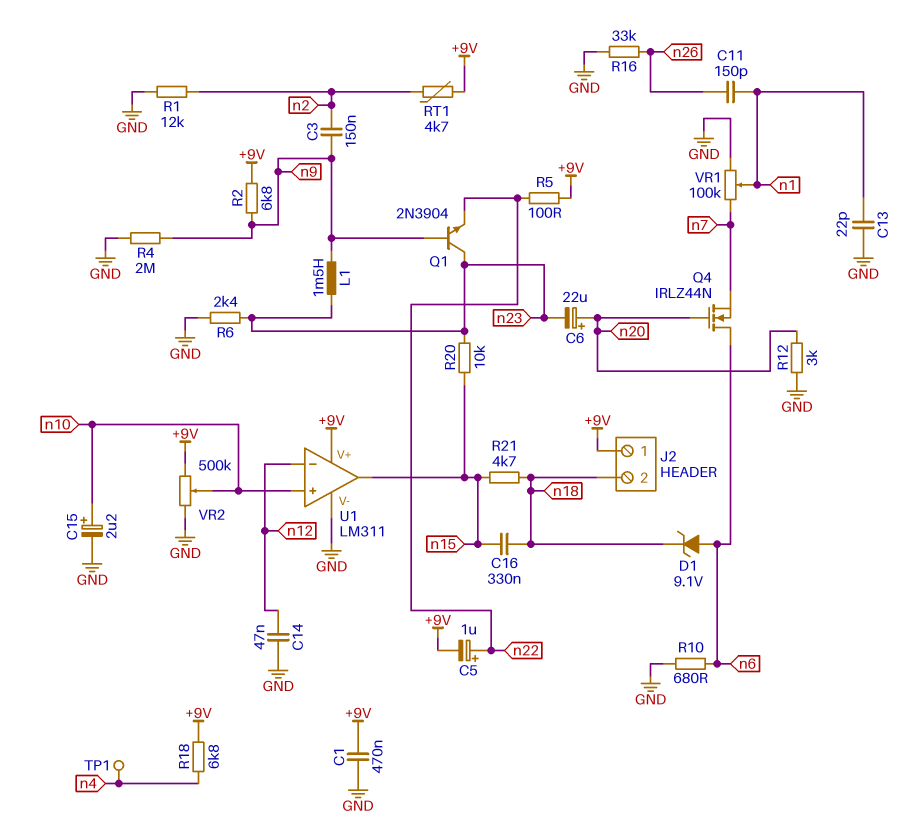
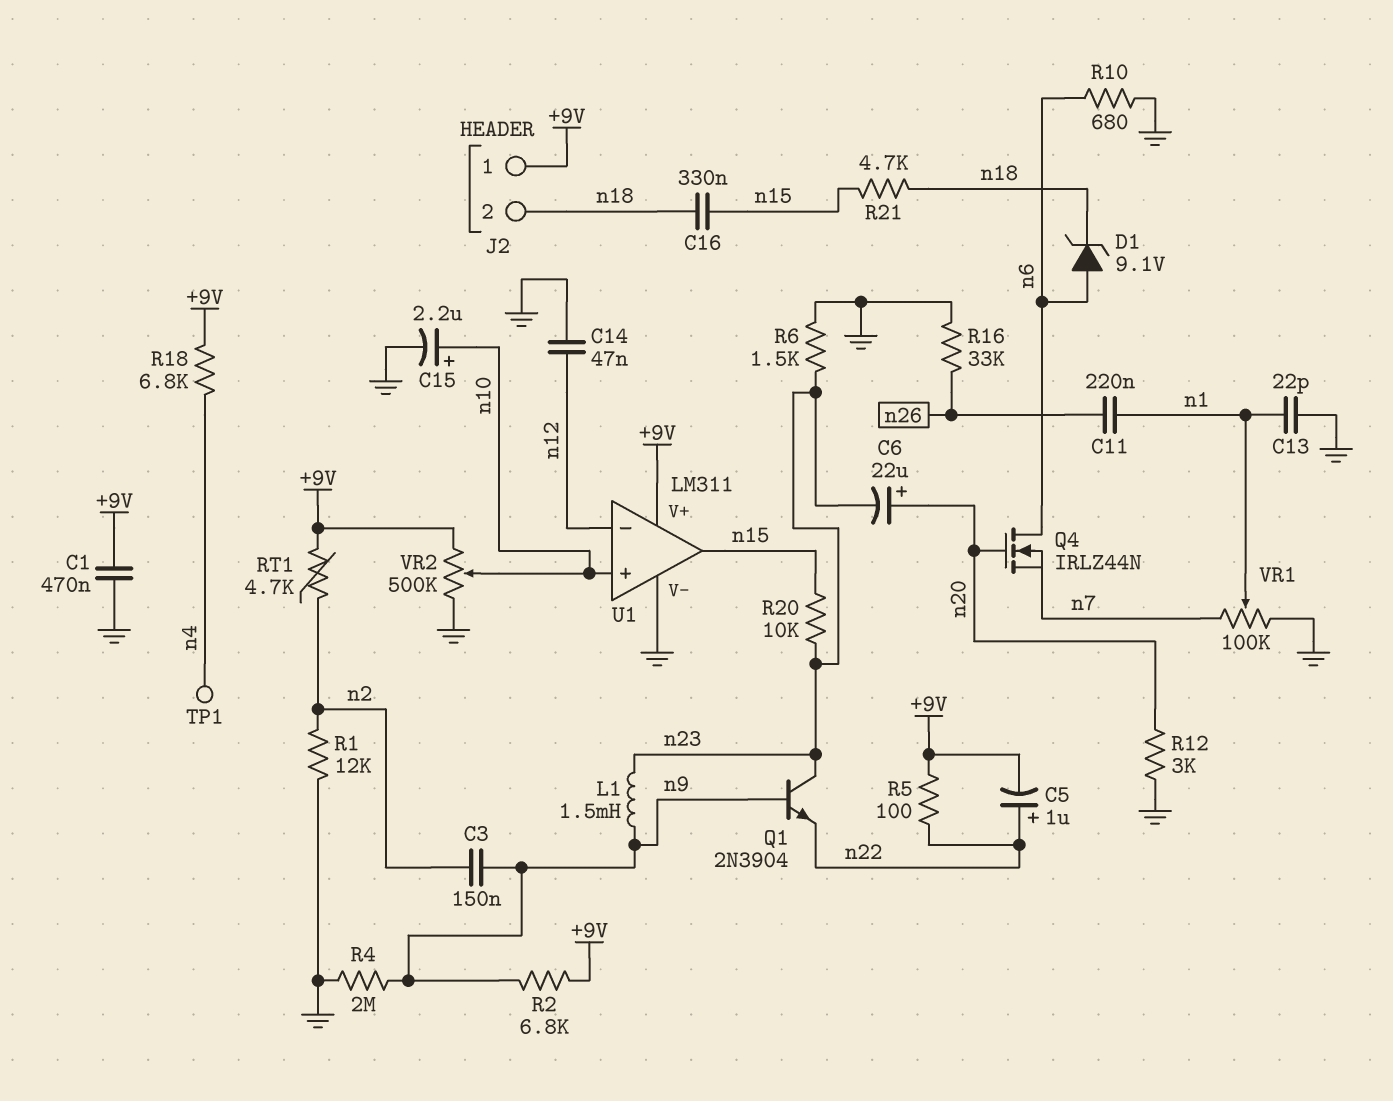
C11: 150pF (n1, n26) -> 220nF (n1, n26)
R6: 2.4k (GND, n23) -> 1.5k (GND, n23)

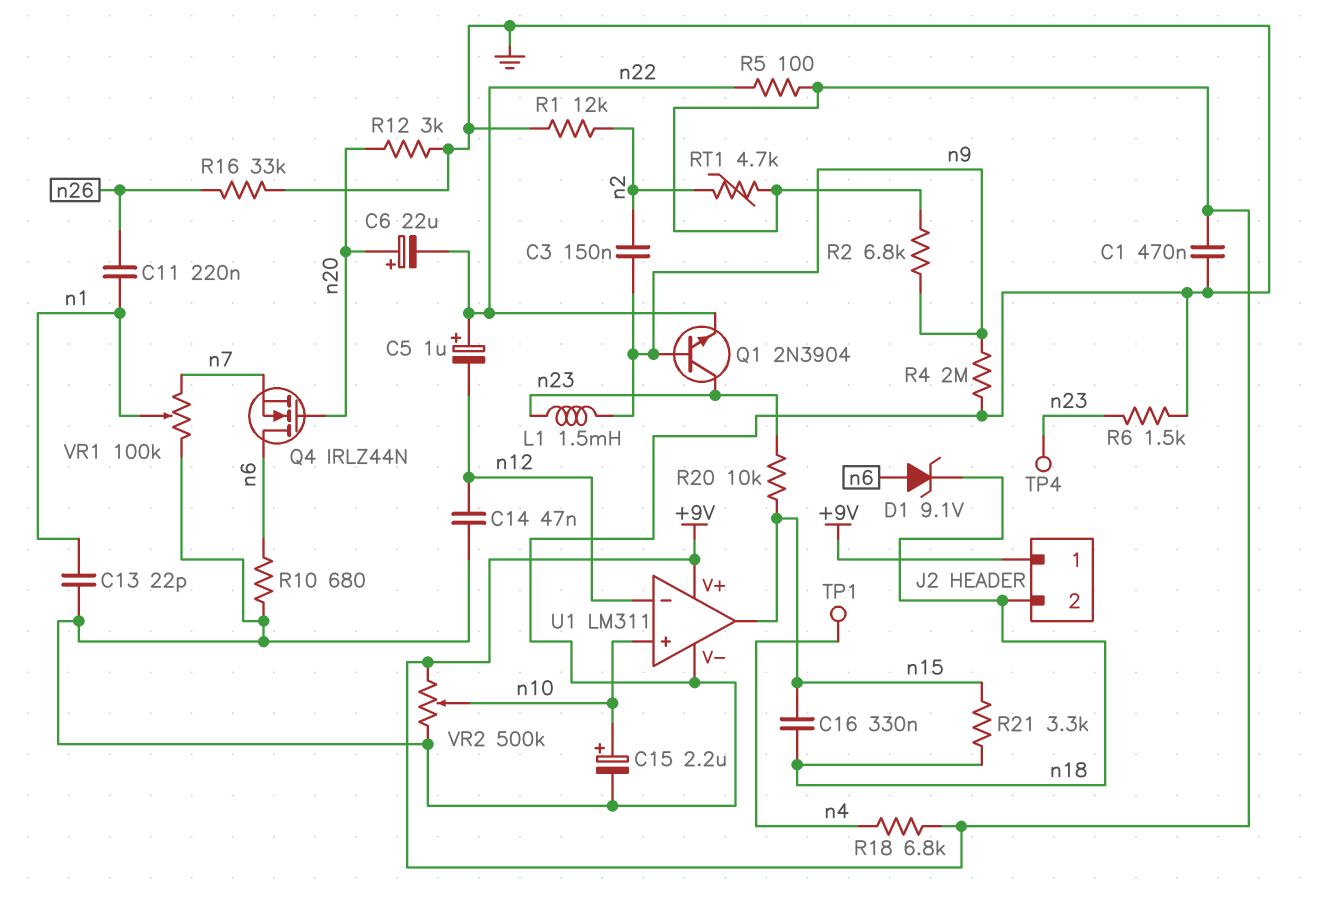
C5: 1uF (plus n22, minus +9V) -> 1uF (plus n22, minus n12)
C6: 22uF (plus n20, minus n23) -> 22uF (plus n20, minus n22)
R21: 4.7k (n15, n18) -> 3.3k (n15, n18)
TP4: none -> test point (n23)

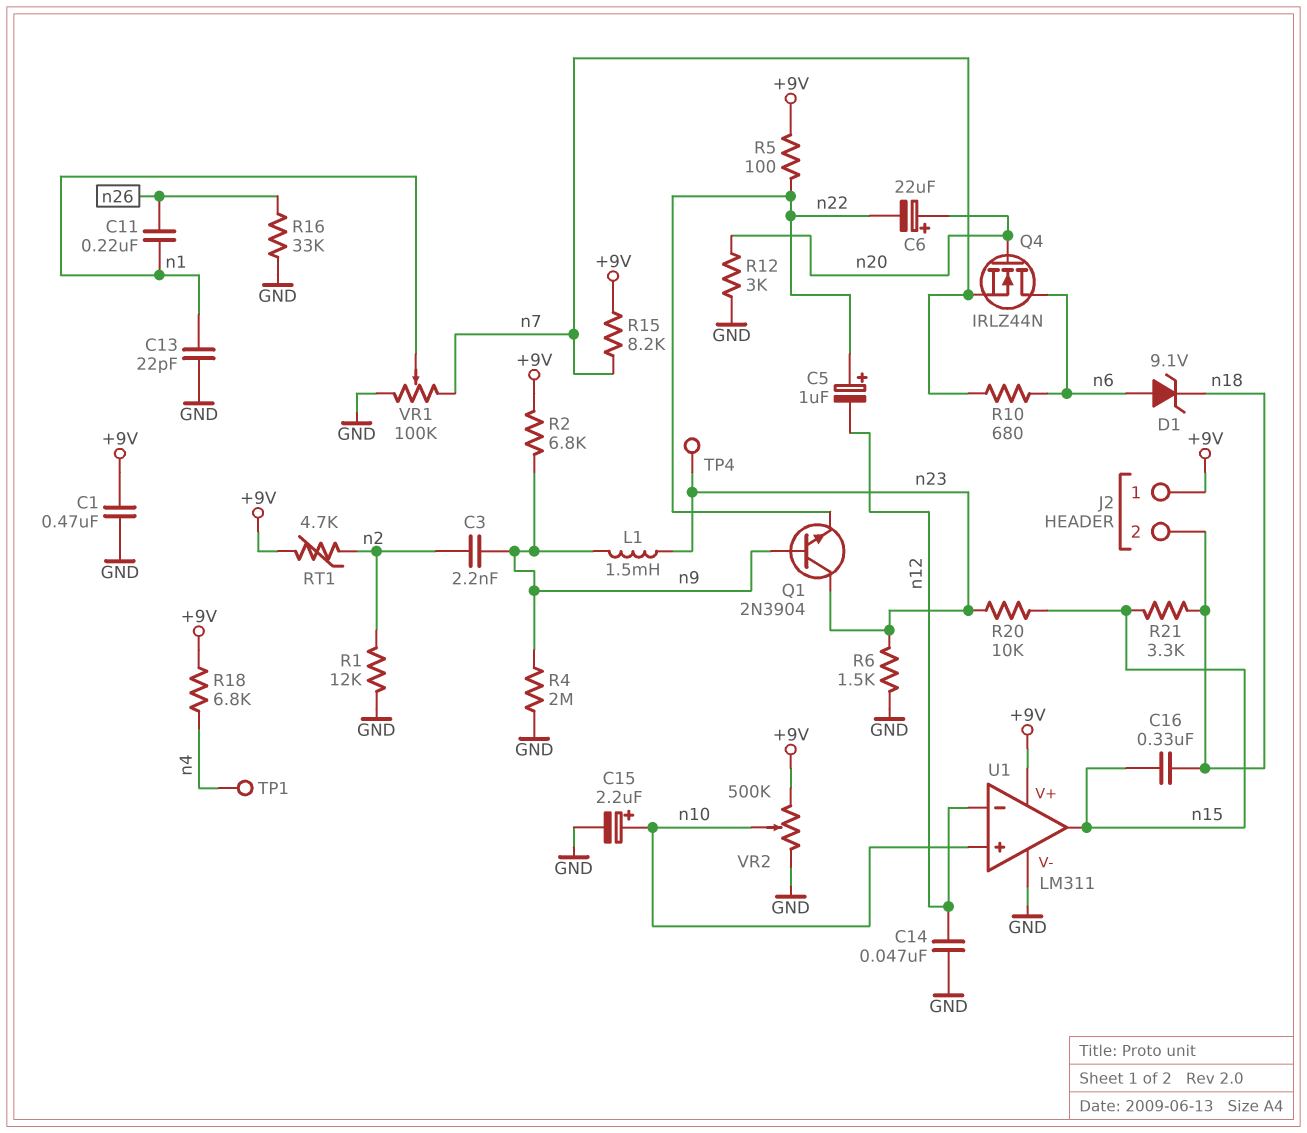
C3: 150nF (n2, n9) -> 2.2nF (n2, n9)
R10: 680 (GND, n6) -> 680 (n6, n7)
R15: none -> 8.2k (+9V, n7)

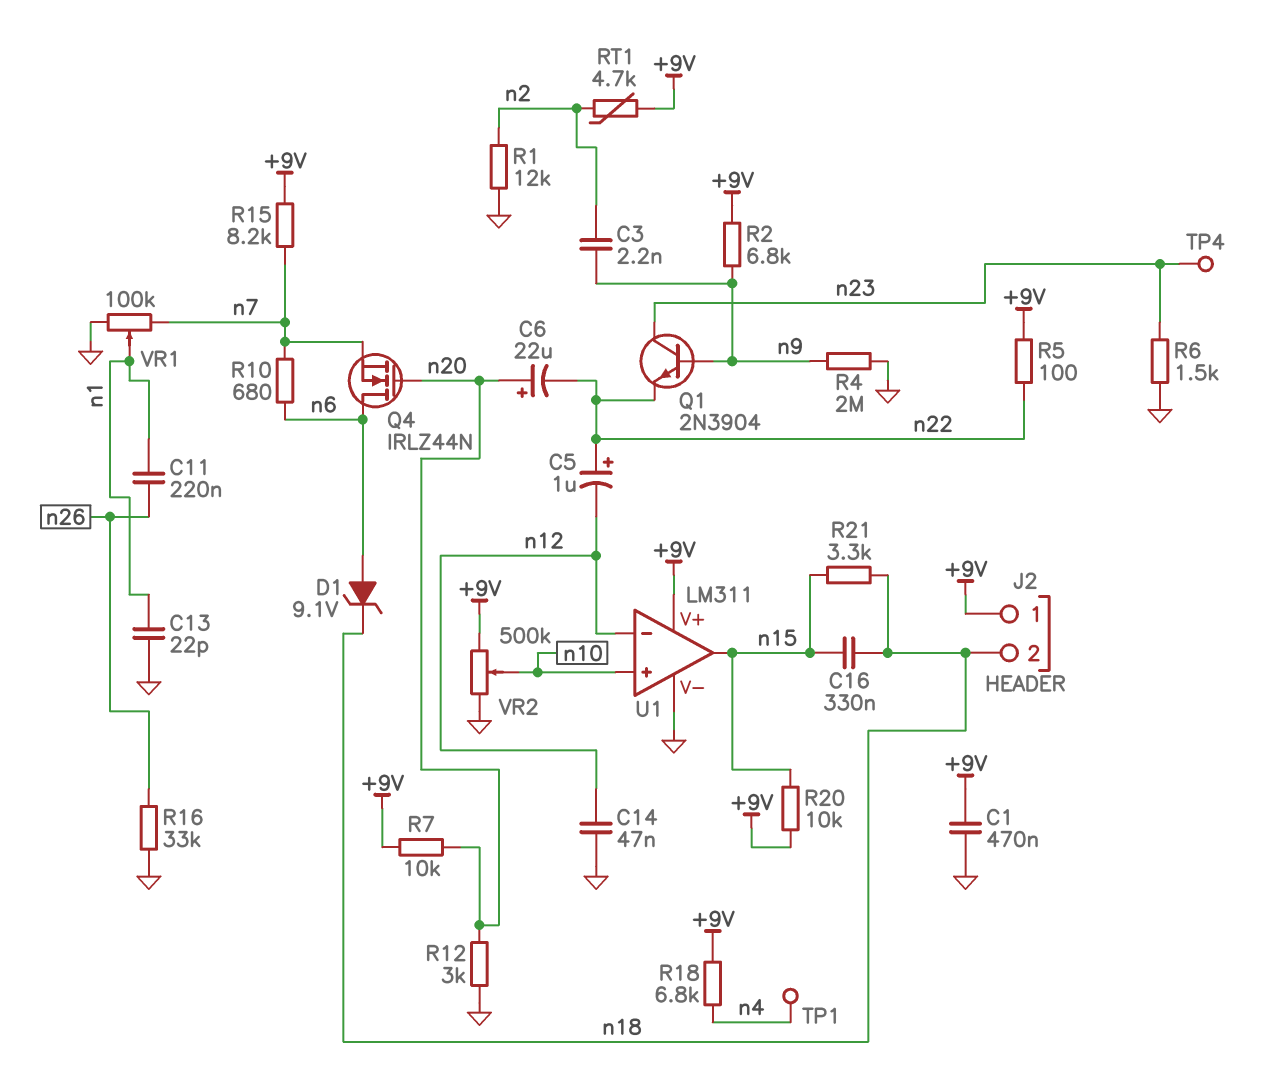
C15: 2.2uF (plus n10, minus GND) -> none
L1: 1.5mH (n9, n23) -> none
R7: none -> 10k (+9V, n20)
R20: 10k (n15, n23) -> 10k (+9V, n15)

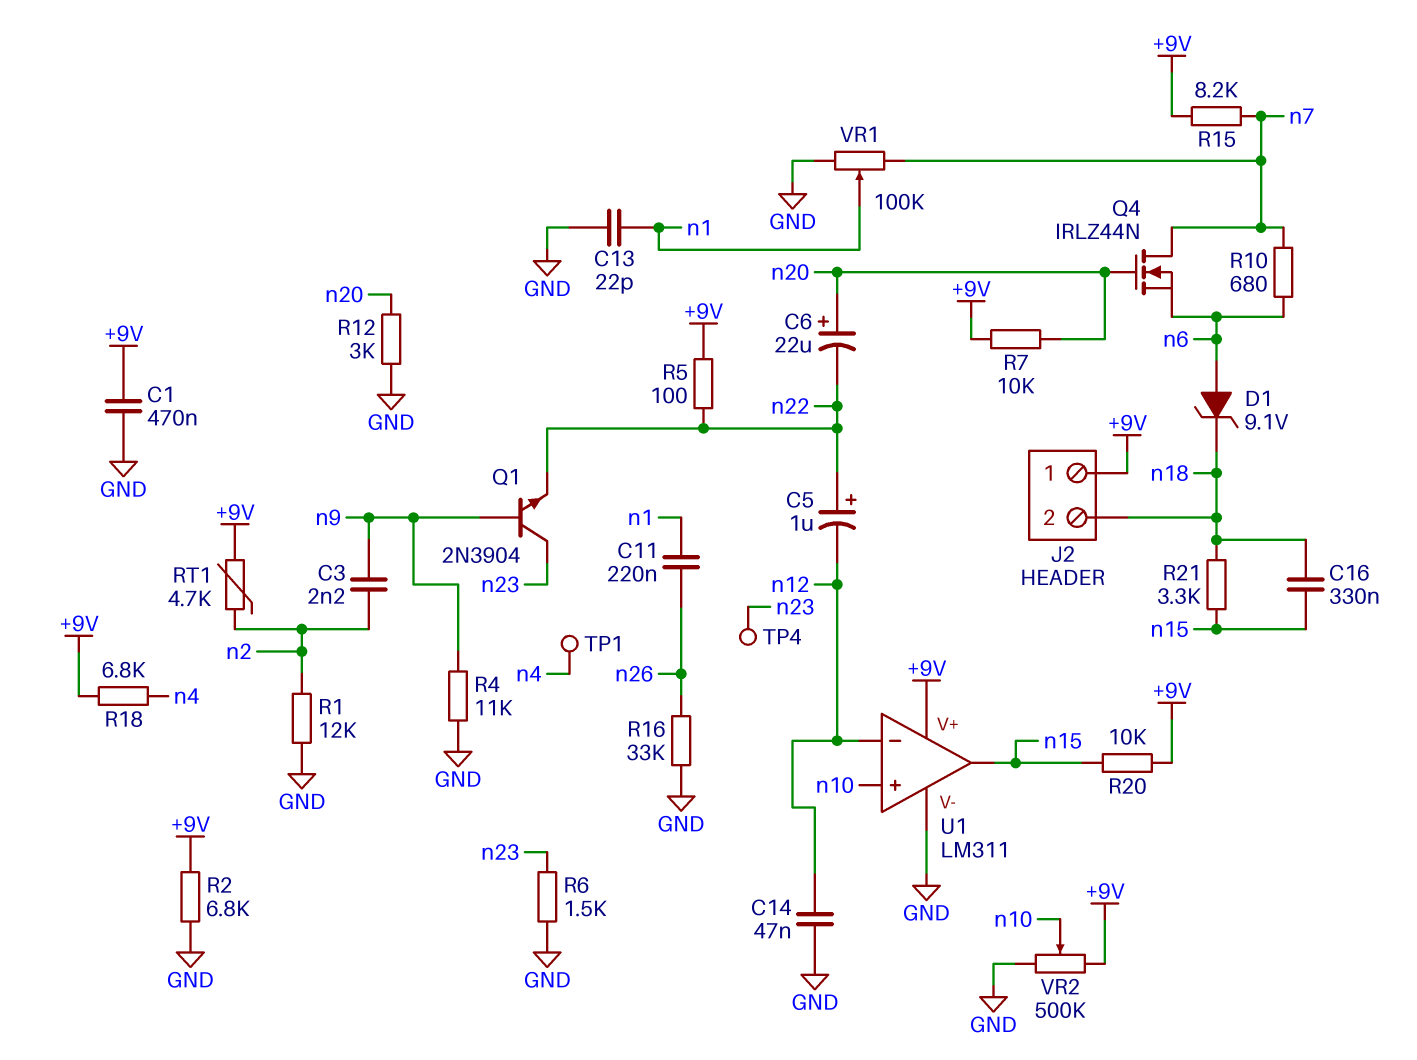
Q4: NMOS IRLZ44N (G n20, D n6, S n7) -> NMOS IRLZ44N (G n20, D n7, S n6)
R2: 6.8k (+9V, n9) -> 6.8k (+9V, GND)
R4: 2M (GND, n9) -> 11k (GND, n9)

